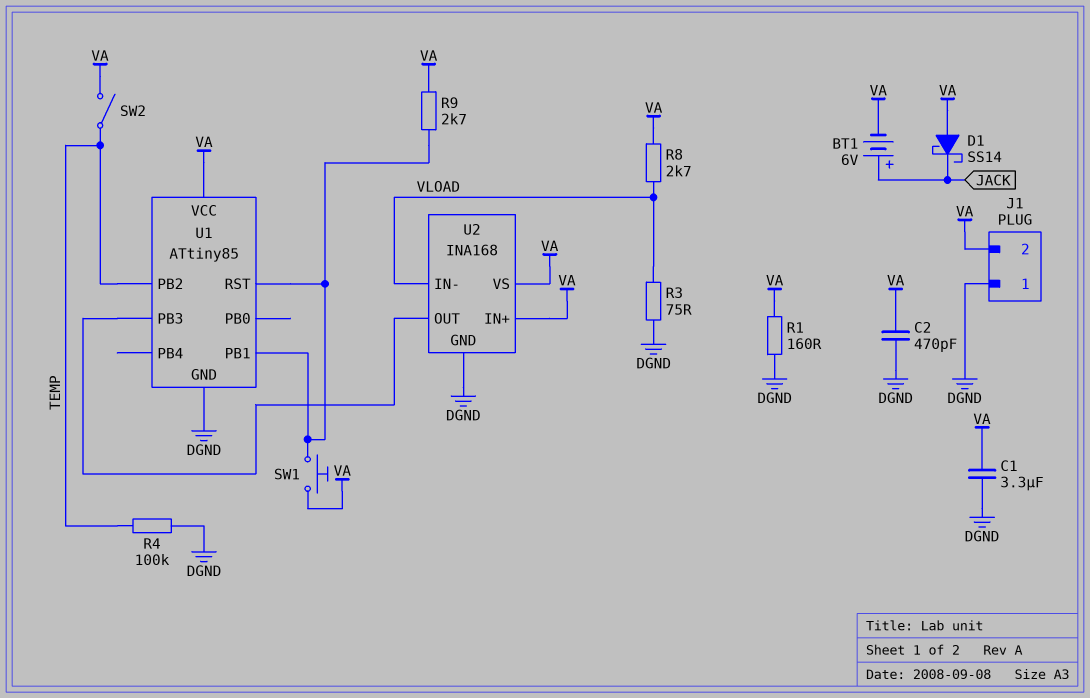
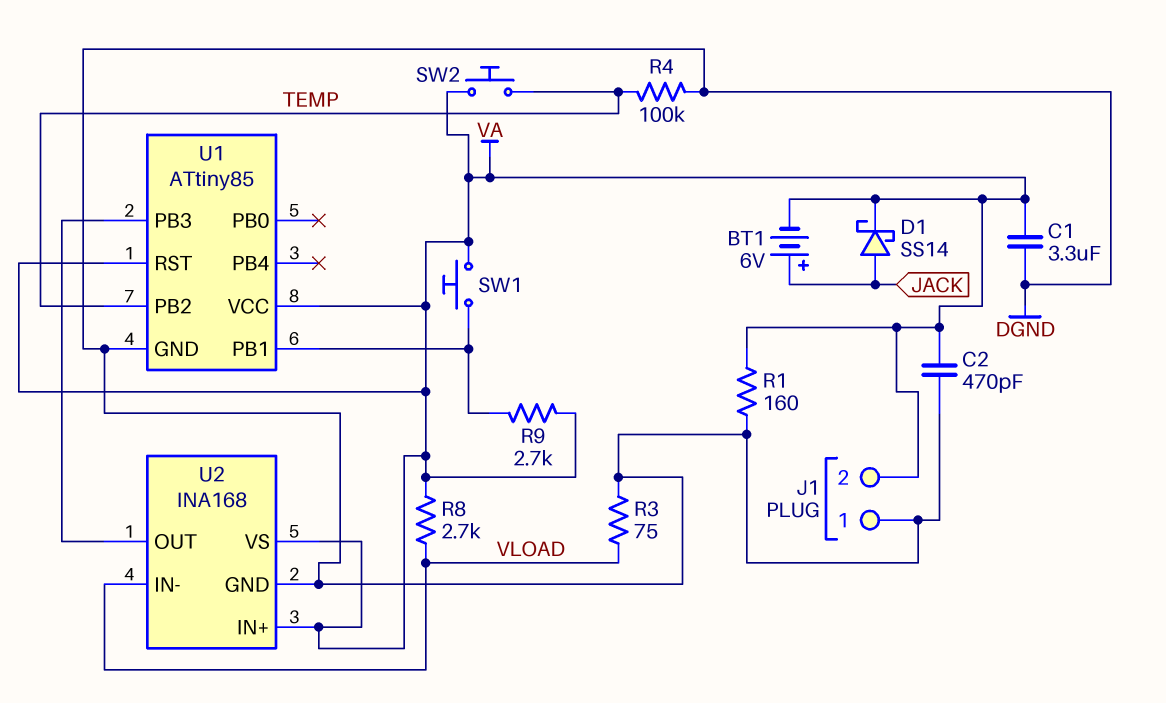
D1: schottky SS14 (A VA, K JACK) -> schottky SS14 (A JACK, K VA)
SW2: switch (TEMP, VA) -> button (TEMP, VA)
U1 pin RST: U1/PB1 -> VA

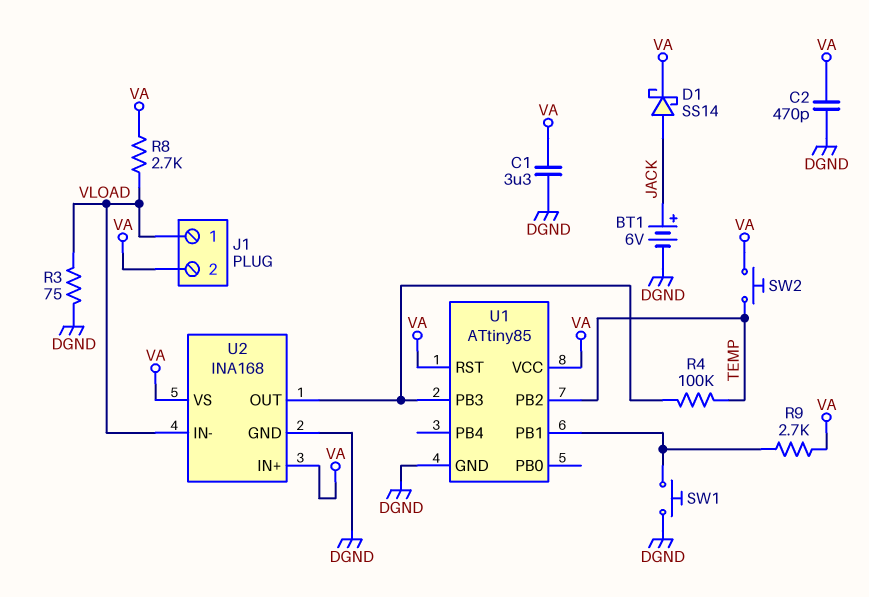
BT1: 6V (plus JACK, minus VA) -> 6V (plus JACK, minus DGND)
J1 pin 1: DGND -> VLOAD
R1: 160 (DGND, VA) -> none
R4: 100k (DGND, TEMP) -> 100k (TEMP, U1/PB3)
SW1: button (U1/PB1, VA) -> button (DGND, U1/PB1)

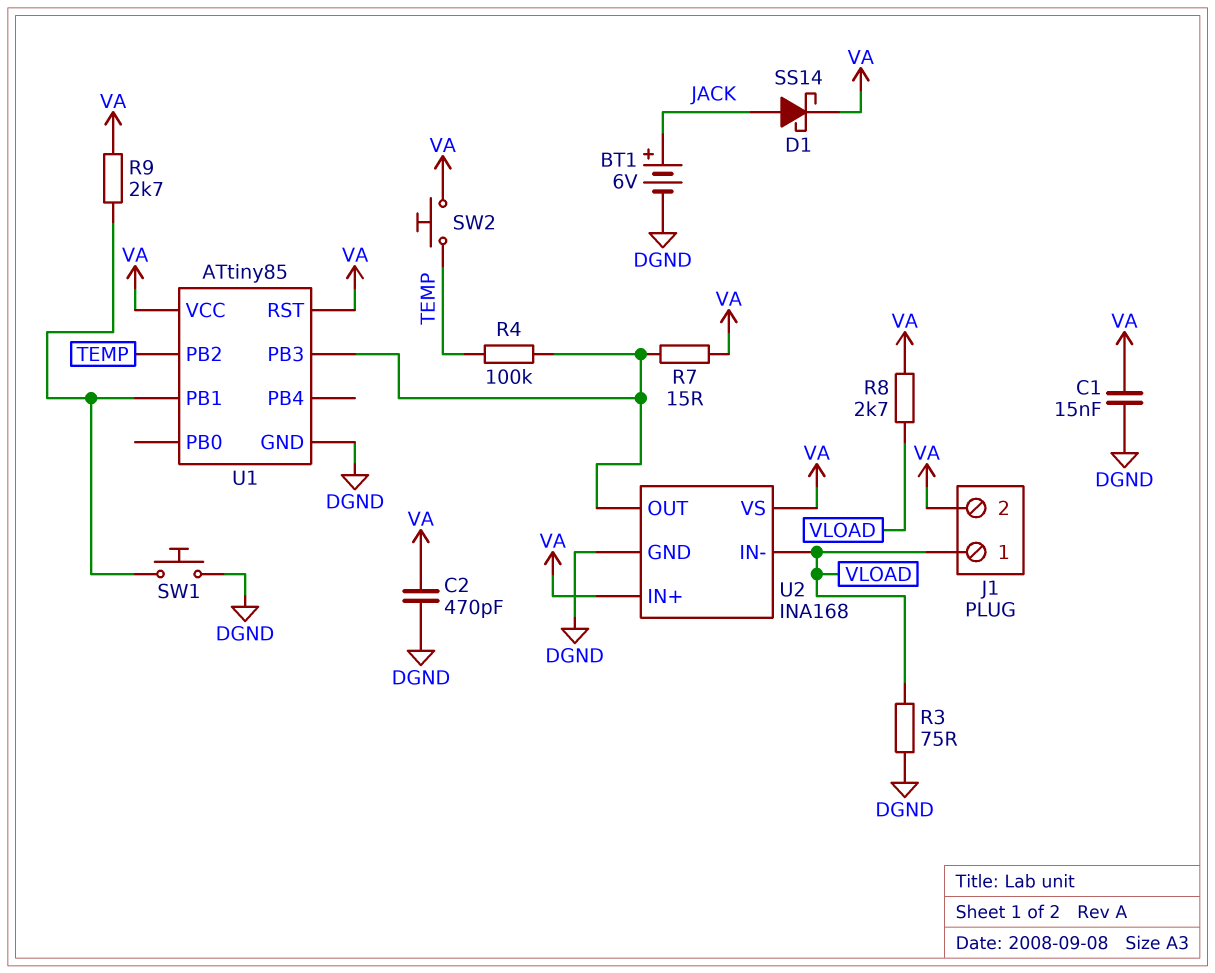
C1: 3.3uF (DGND, VA) -> 15nF (DGND, VA)
R7: none -> 15 (U1/PB3, VA)

